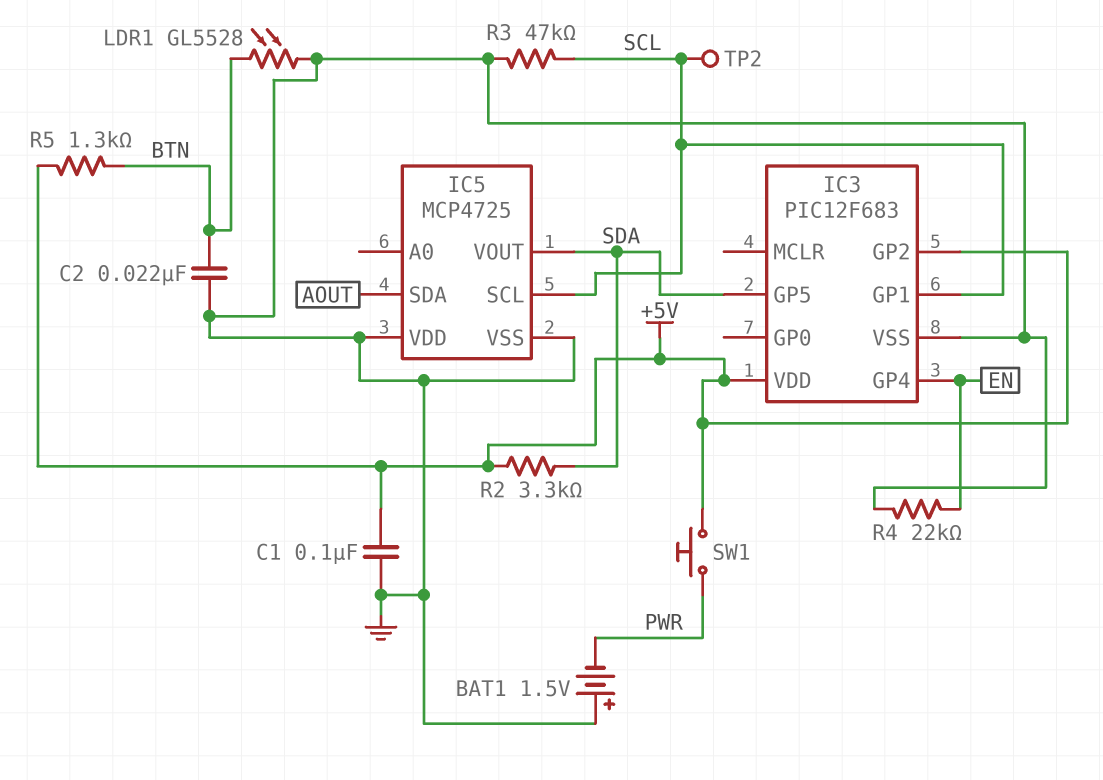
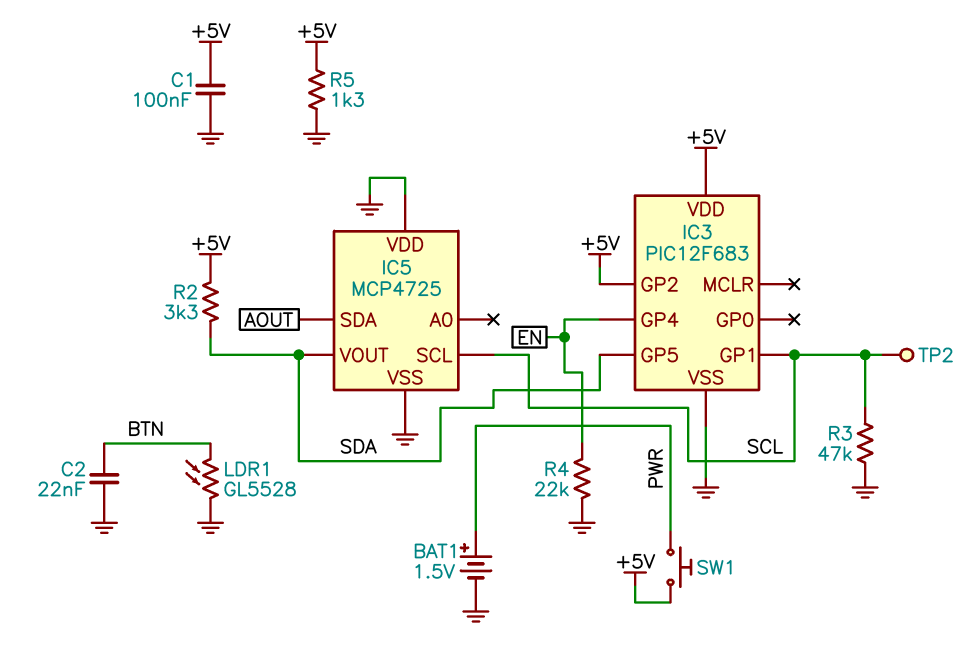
BAT1: 1.5V (plus GND, minus PWR) -> 1.5V (plus PWR, minus GND)
R5: 1.3k (+5V, BTN) -> 1.3k (+5V, GND)

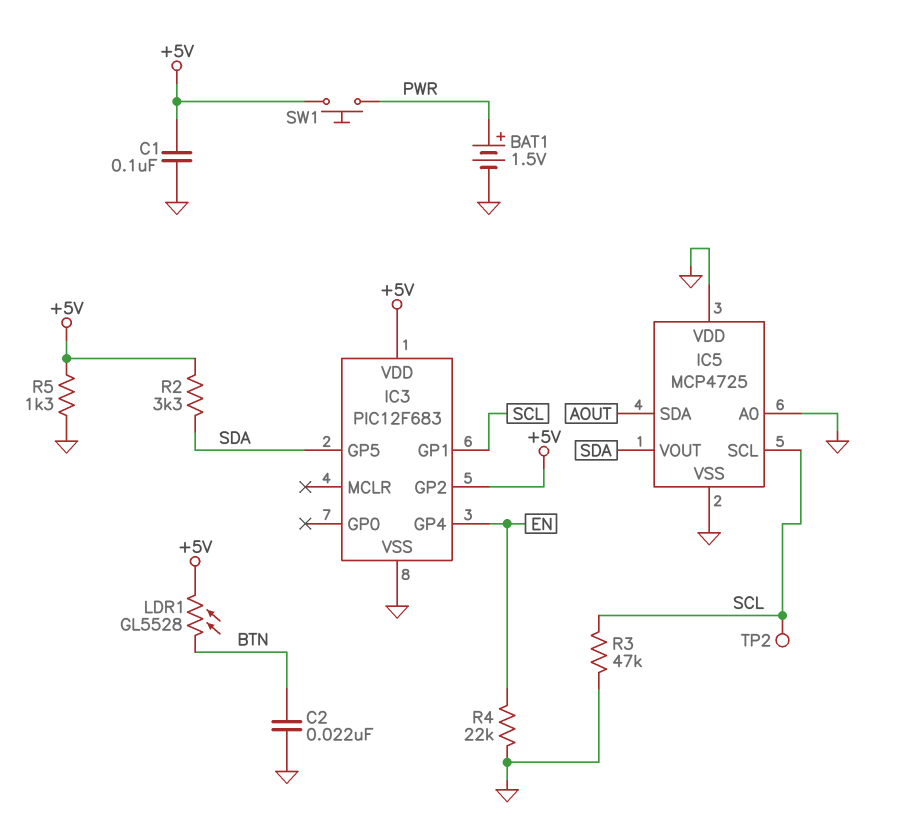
IC5 pin A0: none -> GND
LDR1: GL5528 (BTN, GND) -> GL5528 (+5V, BTN)

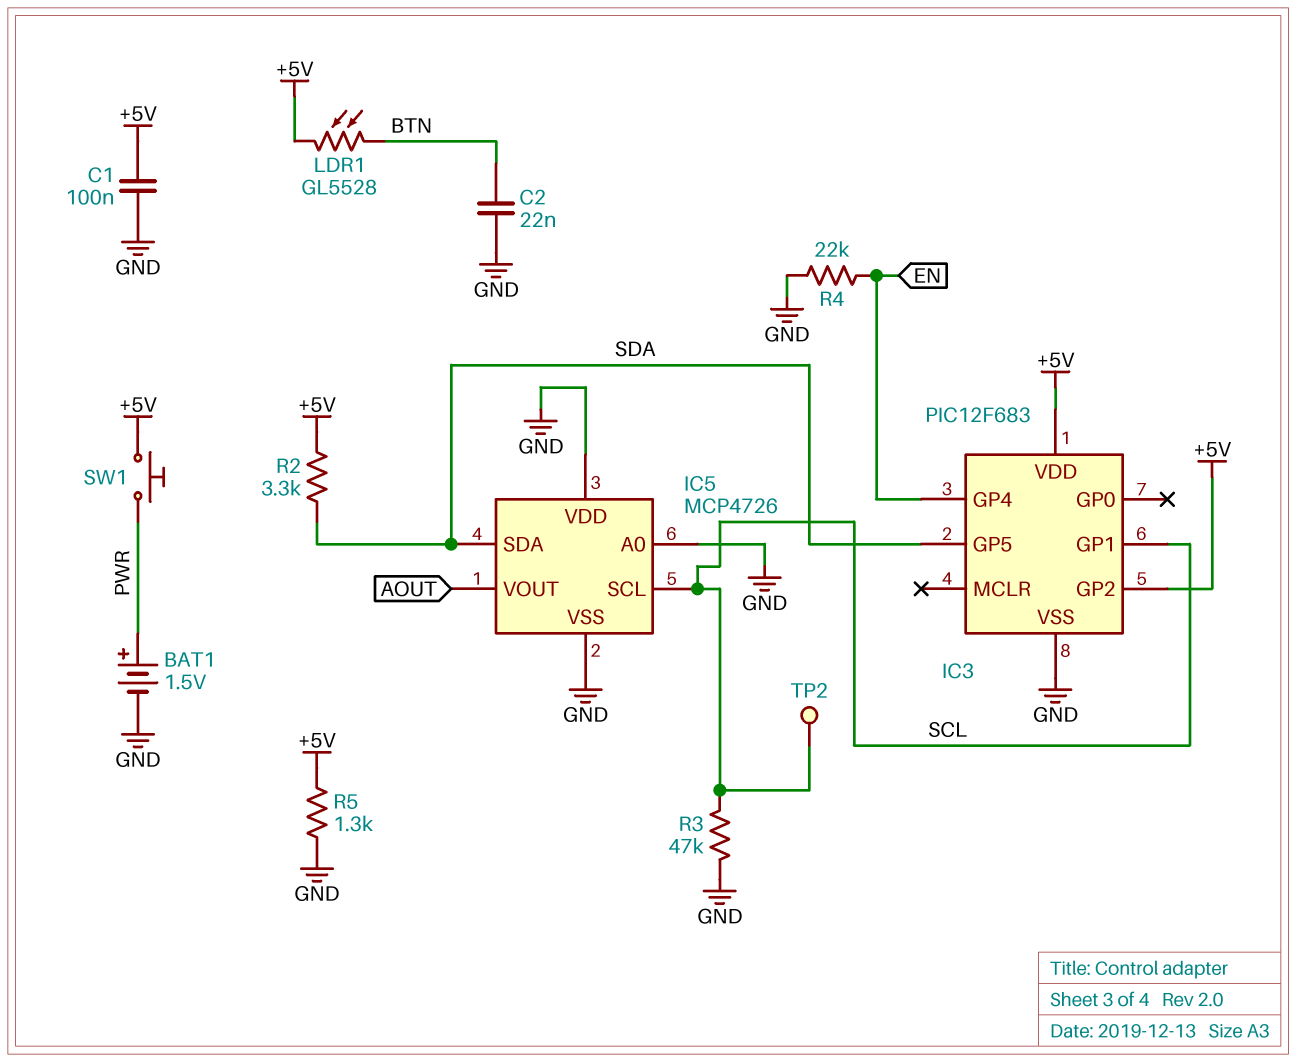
IC5: MCP4725 -> MCP4726
IC5 pin SDA: AOUT -> SDA
IC5 pin VOUT: SDA -> AOUT

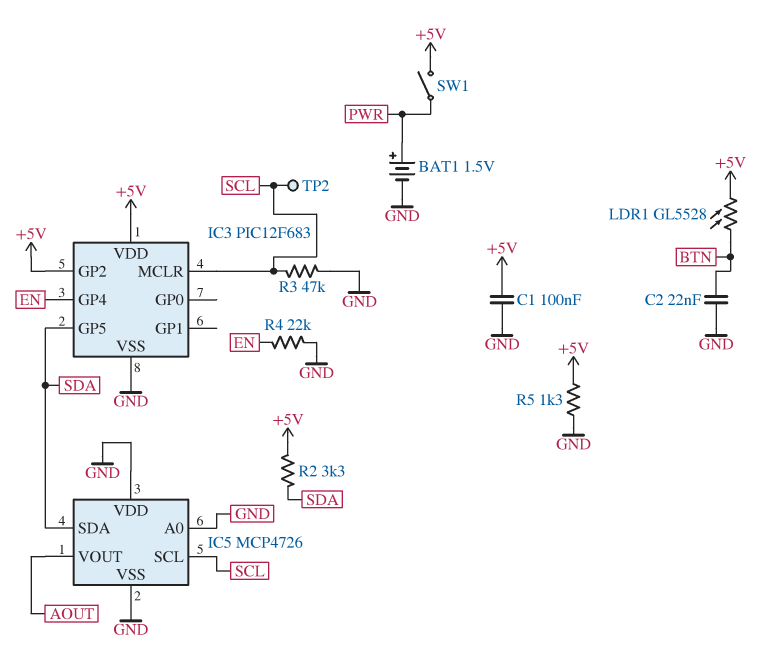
IC3 pin GP1: SCL -> none
IC3 pin MCLR: none -> SCL
SW1: button (+5V, PWR) -> switch (+5V, PWR)

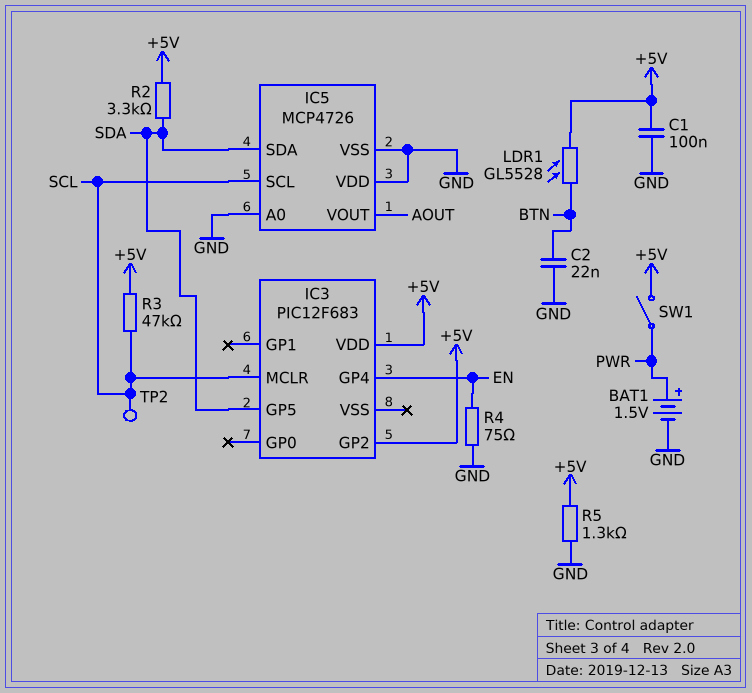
IC3 pin VSS: GND -> none
R3: 47k (GND, SCL) -> 47k (+5V, SCL)
R4: 22k (EN, GND) -> 75 (EN, GND)

